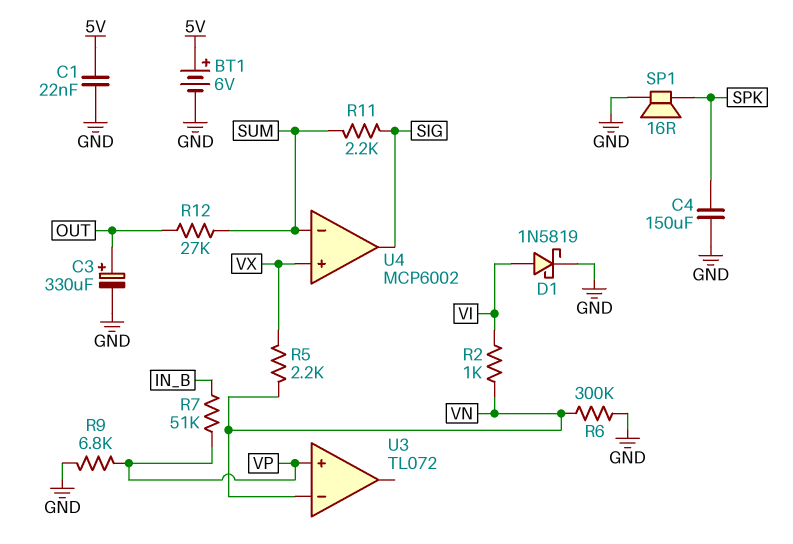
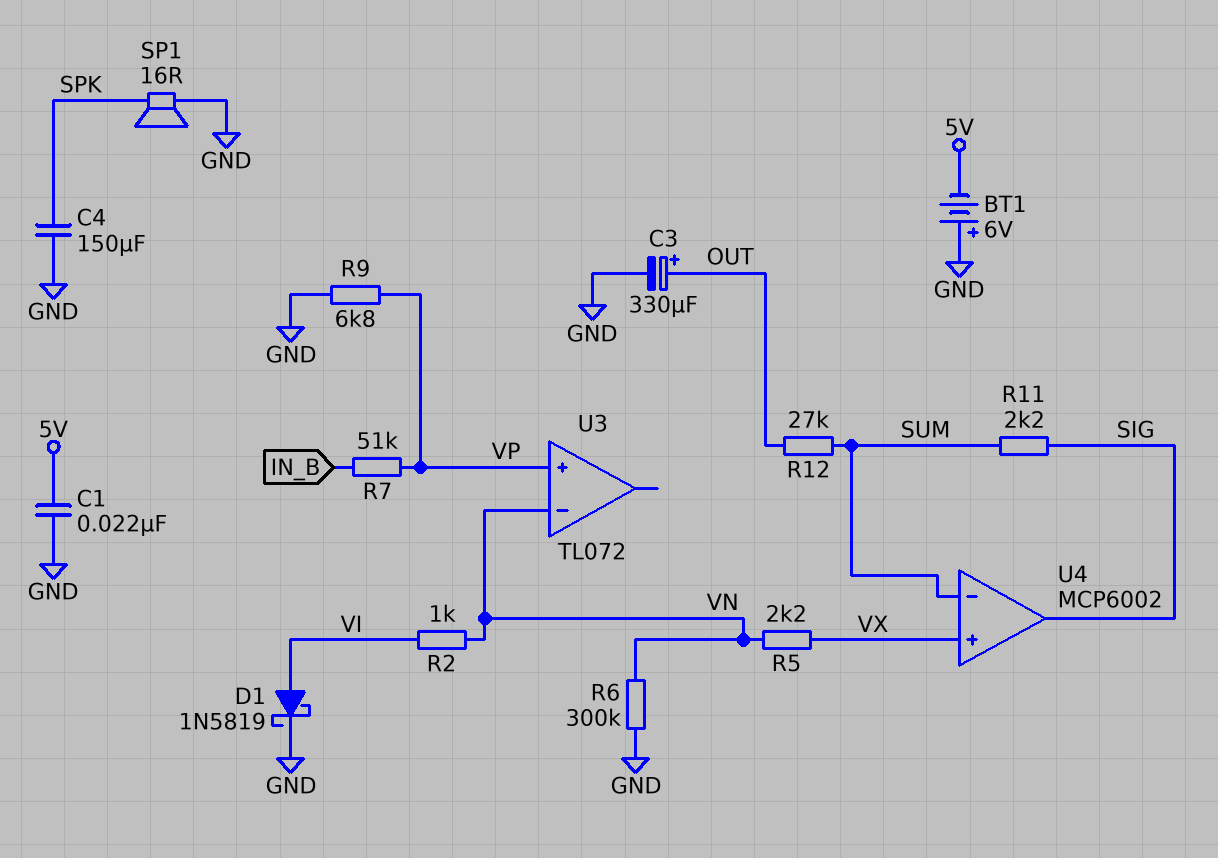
BT1: 6V (plus 5V, minus GND) -> 6V (plus GND, minus 5V)

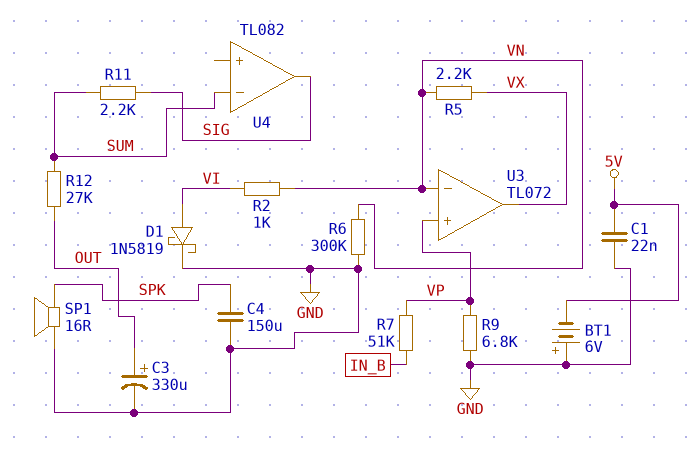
U3 pin out: none -> VX
U4: MCP6002 -> TL082
U4 pin in+: VX -> none

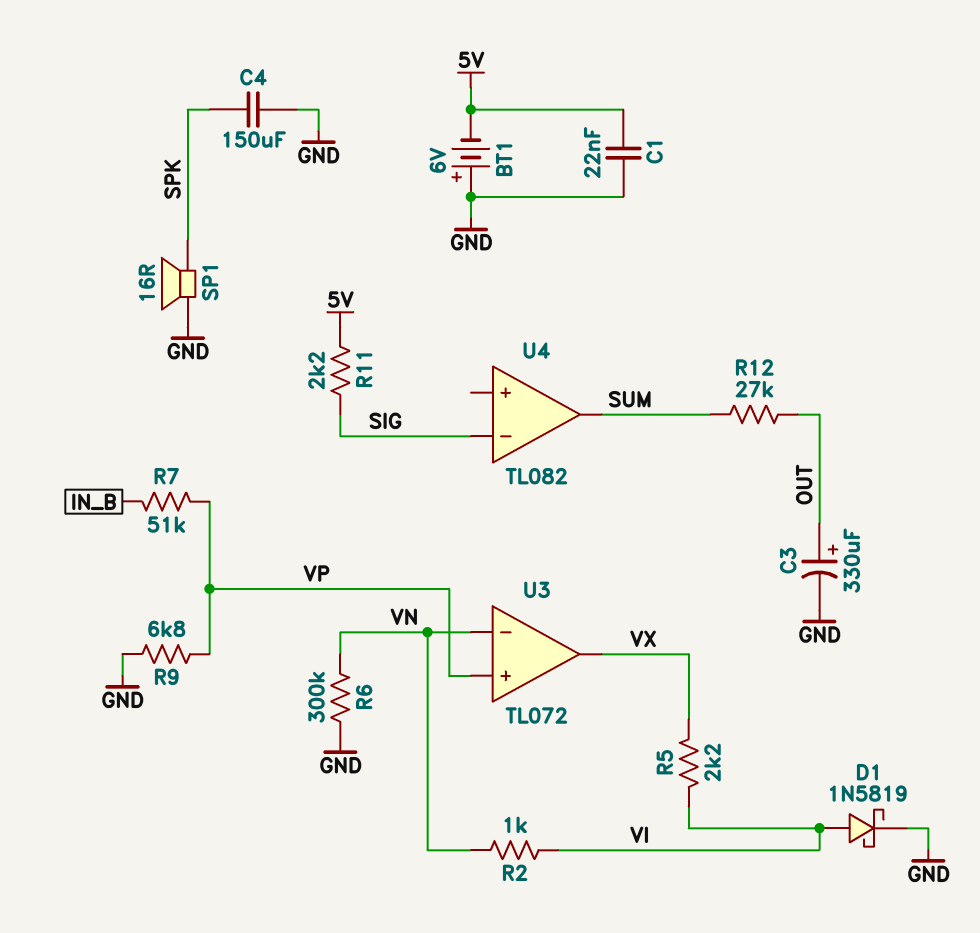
R5: 2.2k (VN, VX) -> 2.2k (VI, VX)
R11: 2.2k (SIG, SUM) -> 2.2k (5V, SIG)
U4 pin in-: SUM -> SIG
U4 pin out: SIG -> SUM

